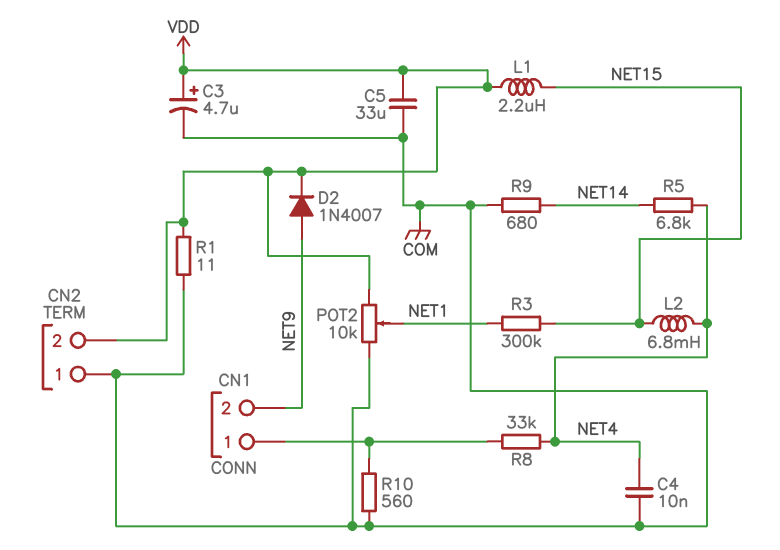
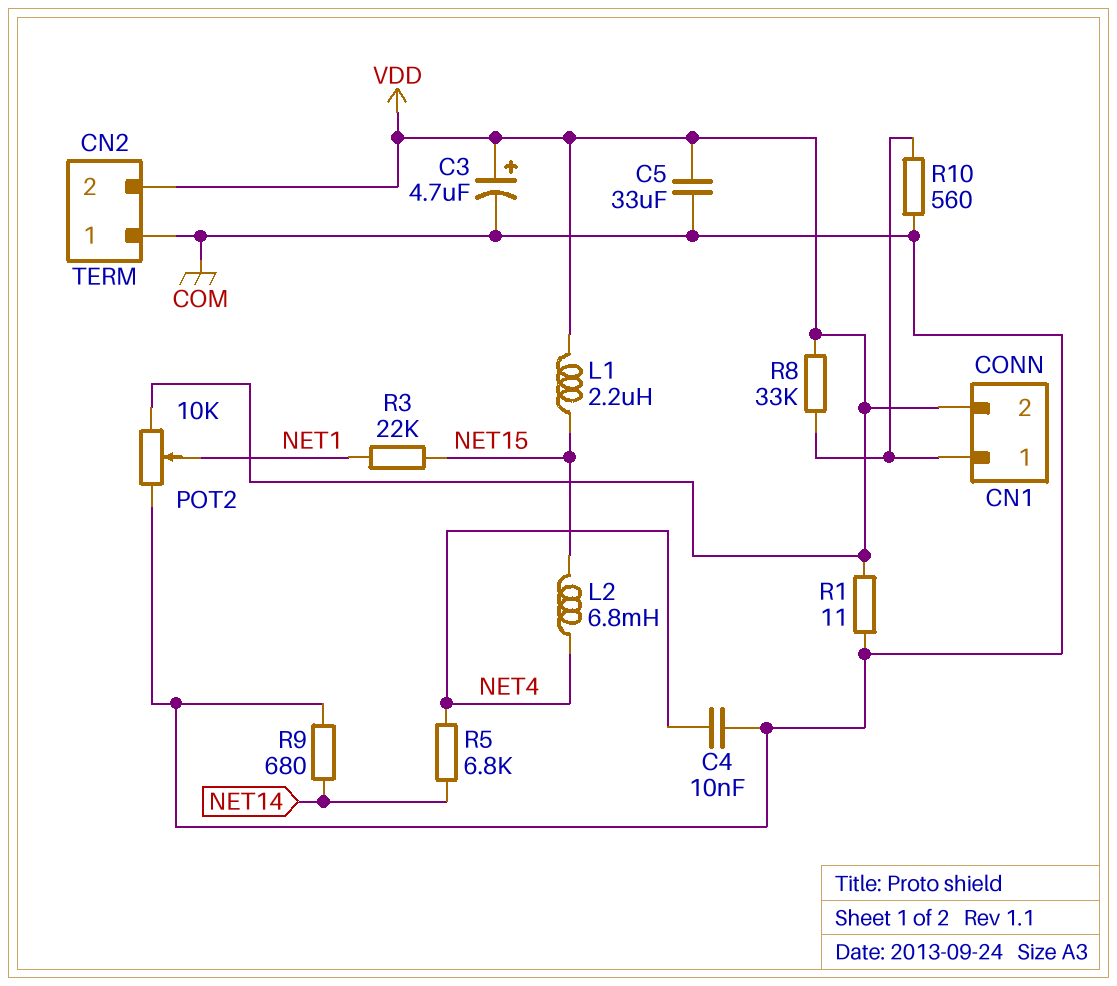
CN1 pin 2: NET9 -> VDD
D2: diode 1N4007 (A NET9, K VDD) -> none
R3: 300k (NET1, NET15) -> 22k (NET1, NET15)
R8: 33k (CN1/1, NET4) -> 33k (CN1/1, VDD)

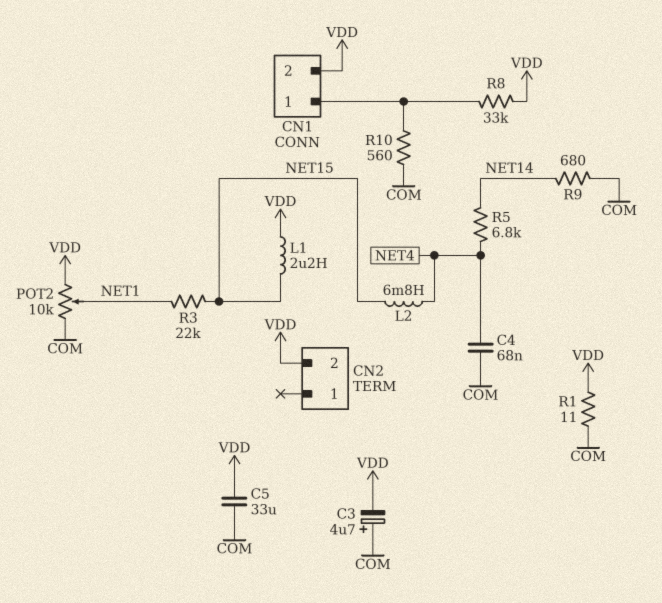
C3: 4.7uF (plus VDD, minus COM) -> 4.7uF (plus COM, minus VDD)
C4: 10nF (COM, NET4) -> 68nF (COM, NET4)
CN2 pin 1: COM -> none

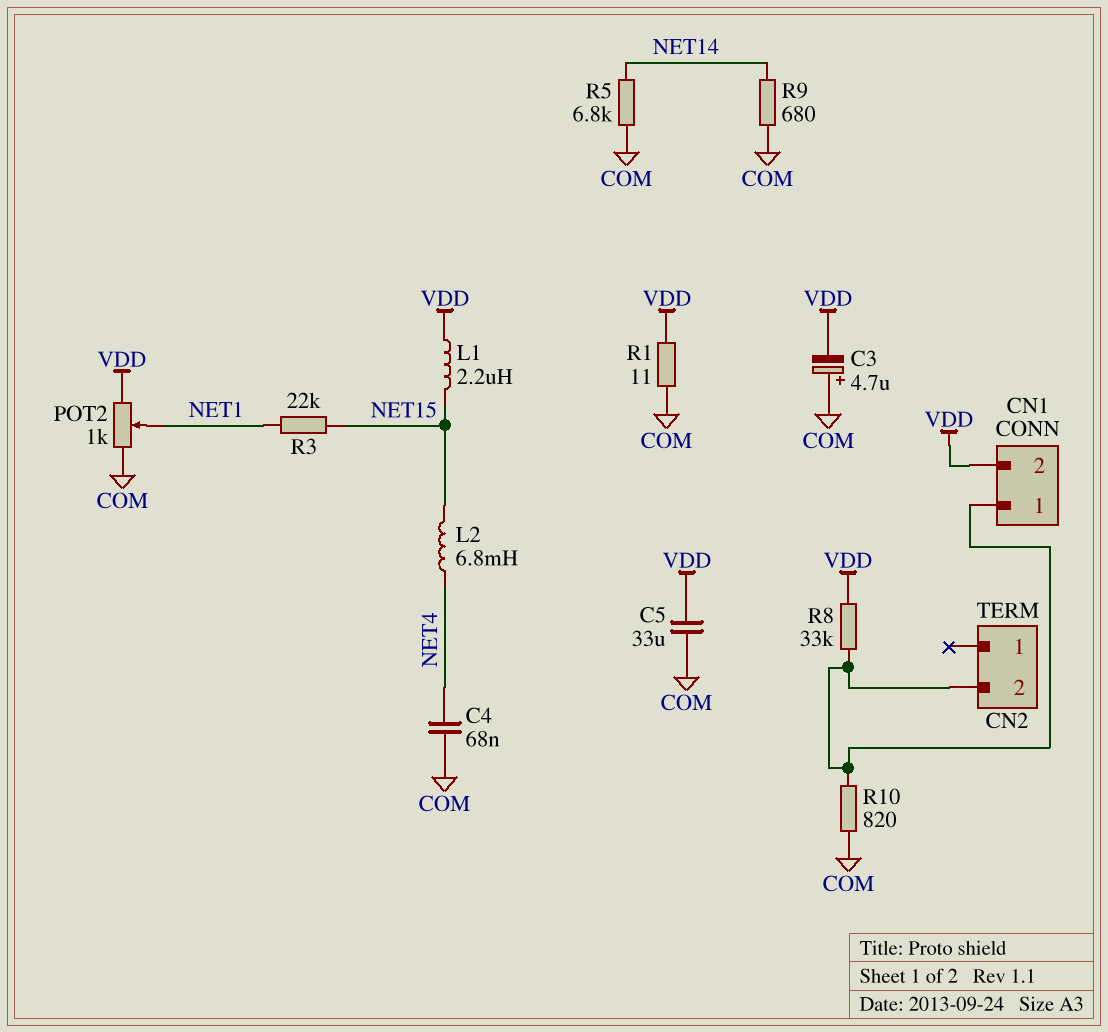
CN2 pin 2: VDD -> CN1/1
POT2: 10k (COM, VDD, wiper NET1) -> 1k (COM, VDD, wiper NET1)
R5: 6.8k (NET4, NET14) -> 6.8k (COM, NET14)
R10: 560 (CN1/1, COM) -> 820 (CN1/1, COM)

